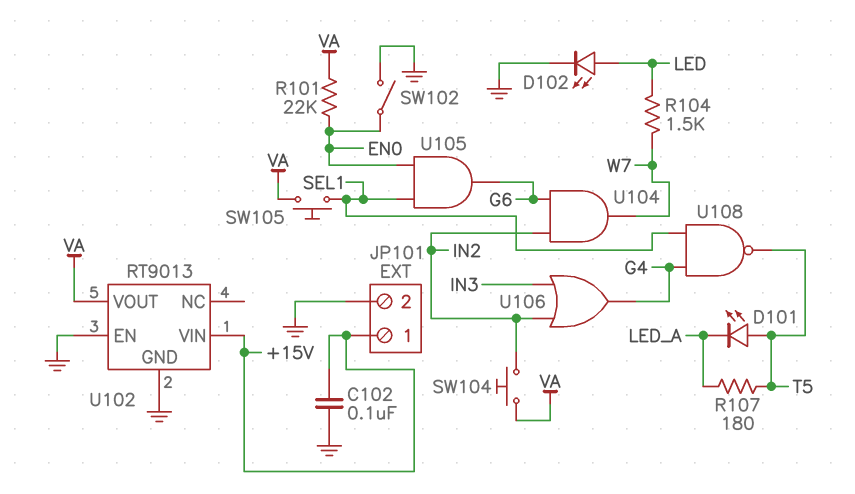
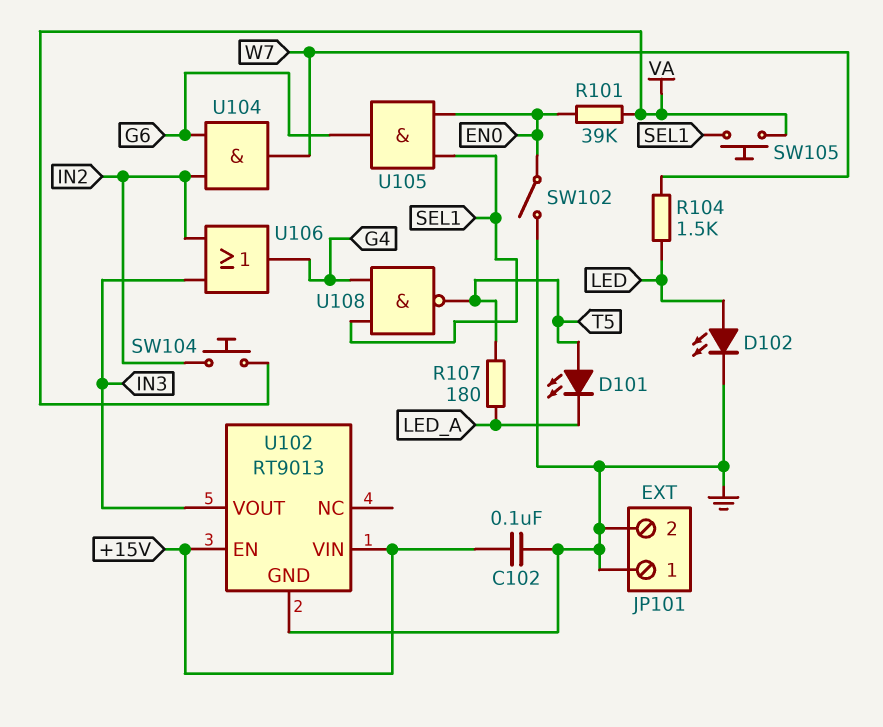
JP101 pin 1: +15V -> GND
R101: 22k (EN0, VA) -> 39k (EN0, VA)
U102 pin EN: GND -> +15V
U102 pin VOUT: VA -> IN3

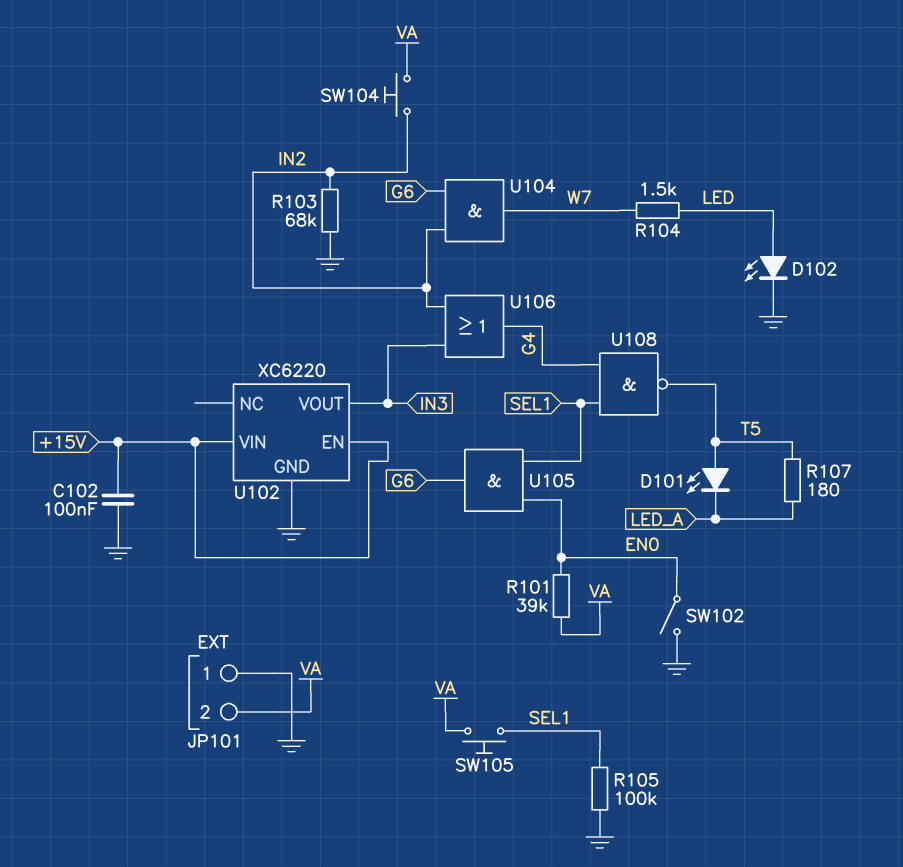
JP101 pin 2: GND -> VA
R103: none -> 68k (GND, IN2)
R105: none -> 100k (GND, SEL1)
U102: RT9013 -> XC6220

